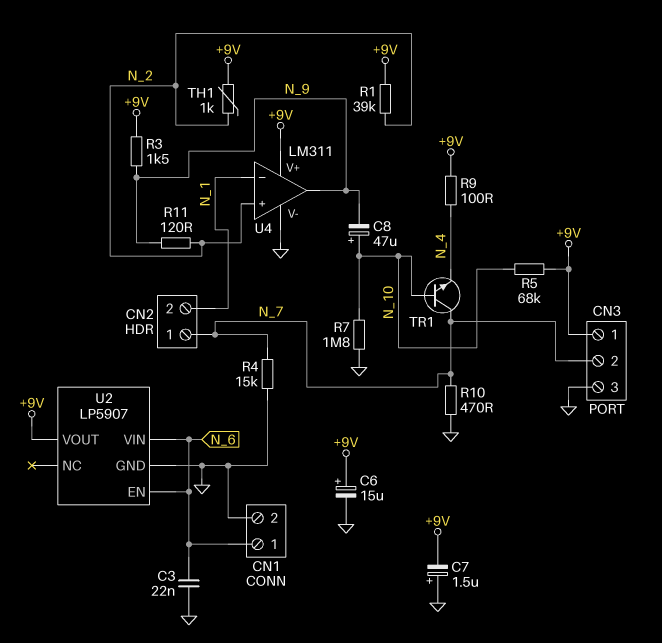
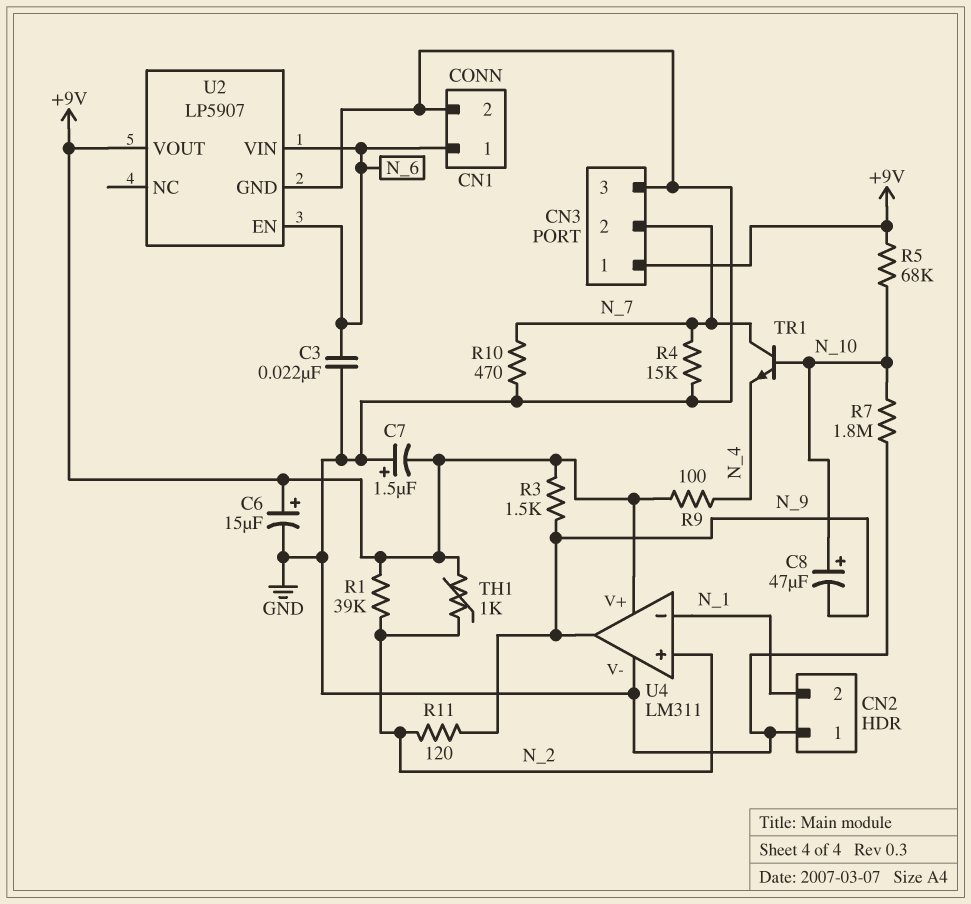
CN2 pin 1: N_7 -> GND

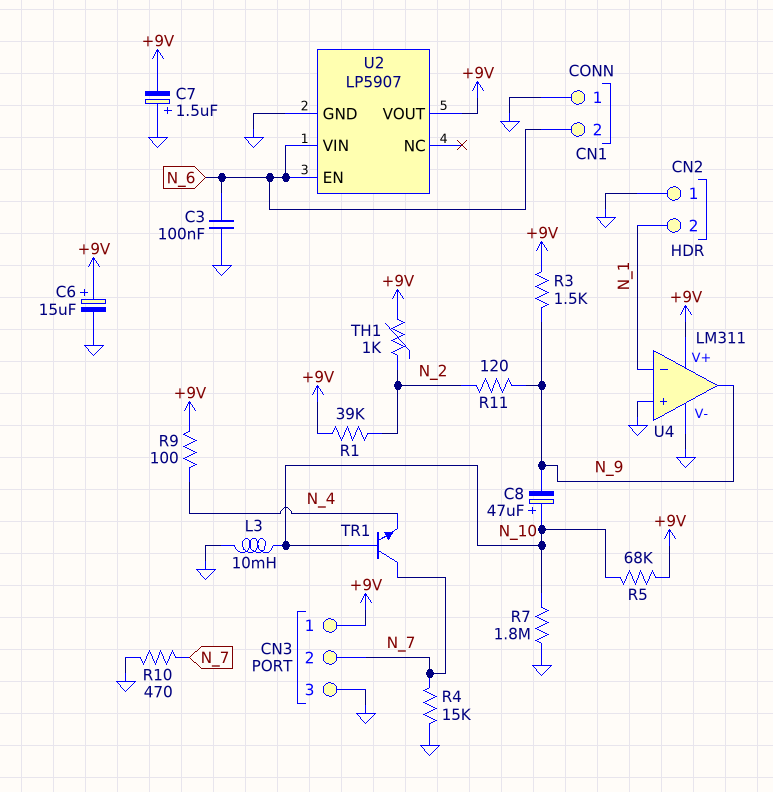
C3: 22nF (GND, N_6) -> 100nF (GND, N_6)
CN1 pin 1: N_6 -> GND
CN1 pin 2: GND -> N_6
L3: none -> 10mH (GND, N_10)
U4 pin in+: N_2 -> GND

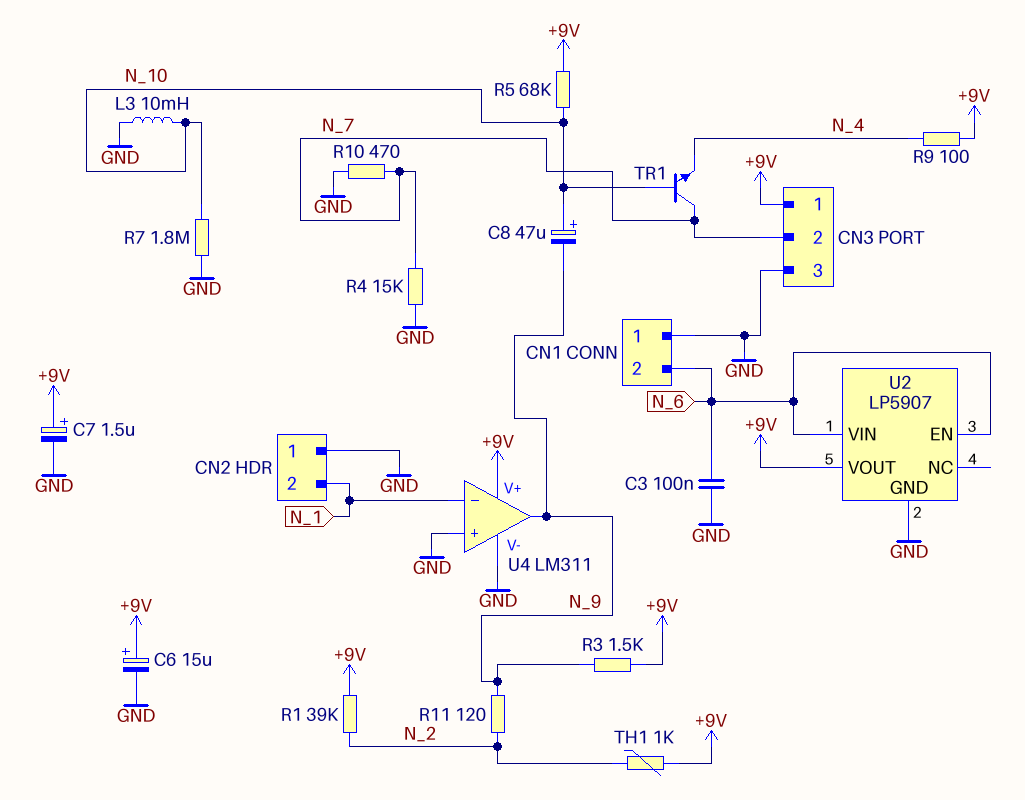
C7: 1.5uF (plus GND, minus +9V) -> 1.5uF (plus +9V, minus GND)

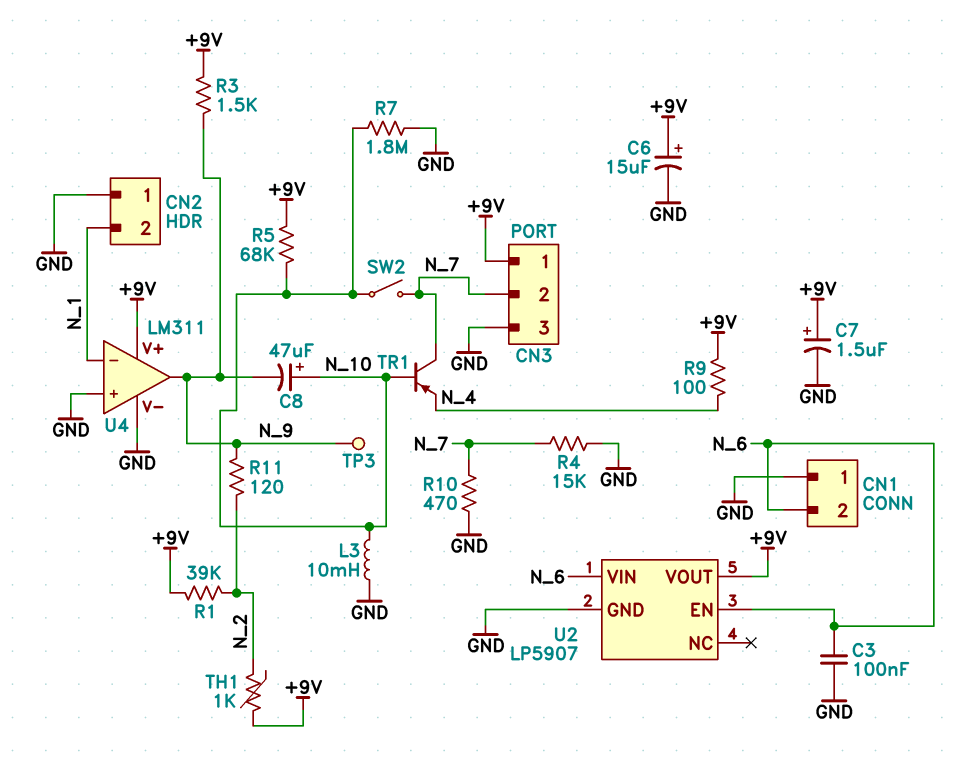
SW2: none -> switch (N_7, N_10)
TP3: none -> test point (N_9)
TR1: NPN (B N_10, C N_7, E N_4) -> PNP (B N_10, C N_7, E N_4)

